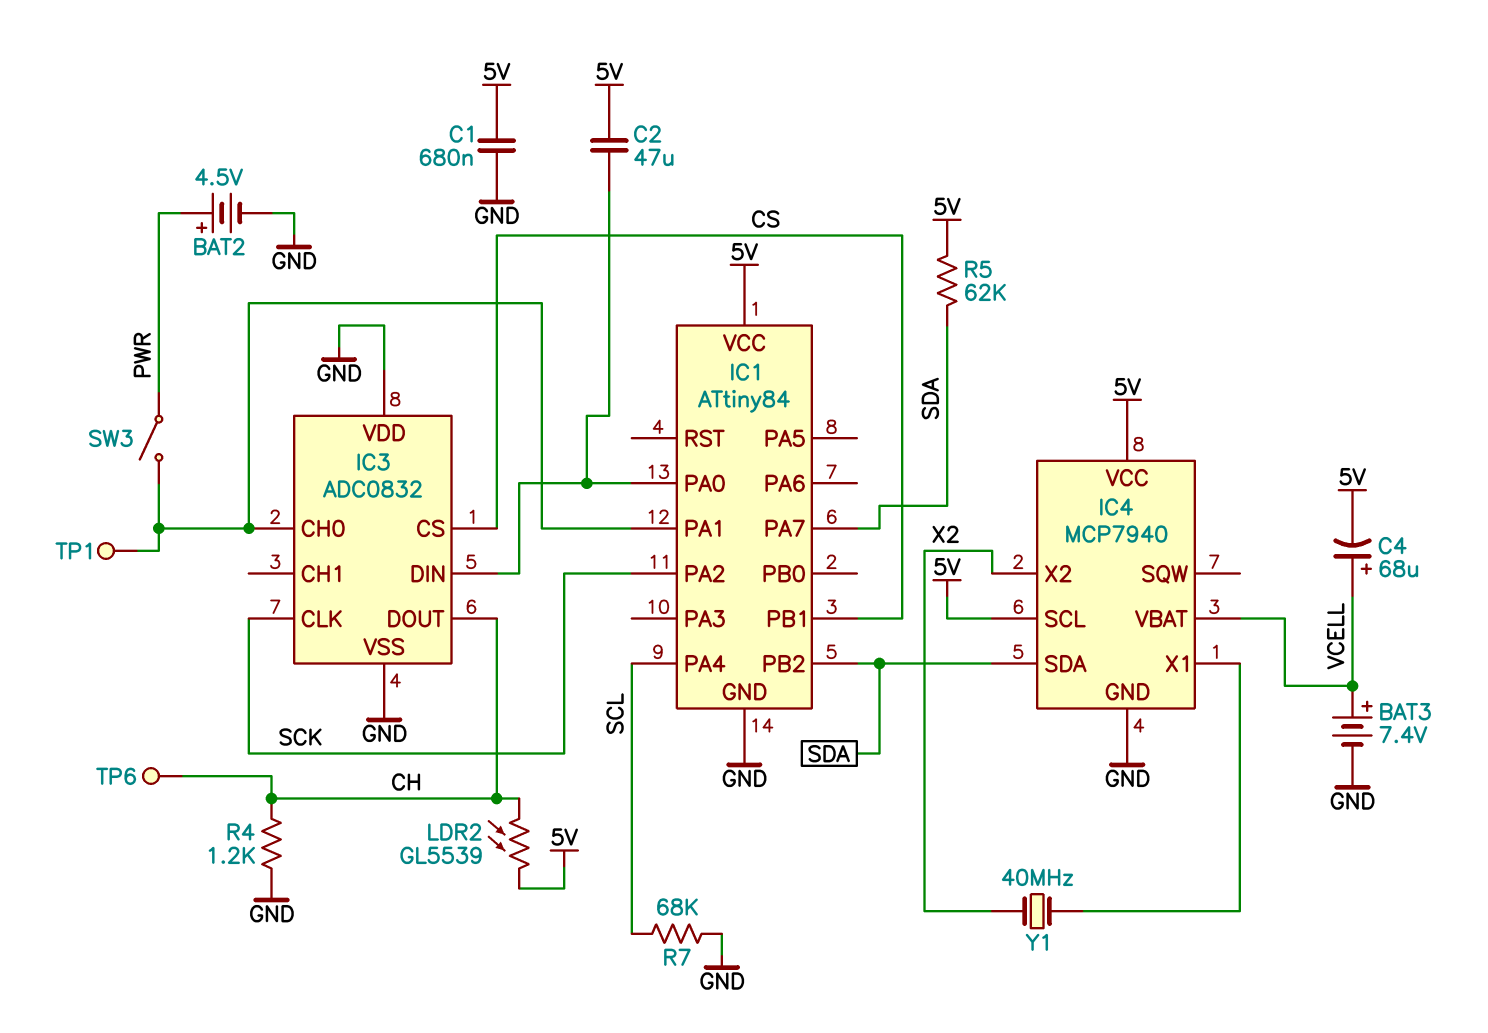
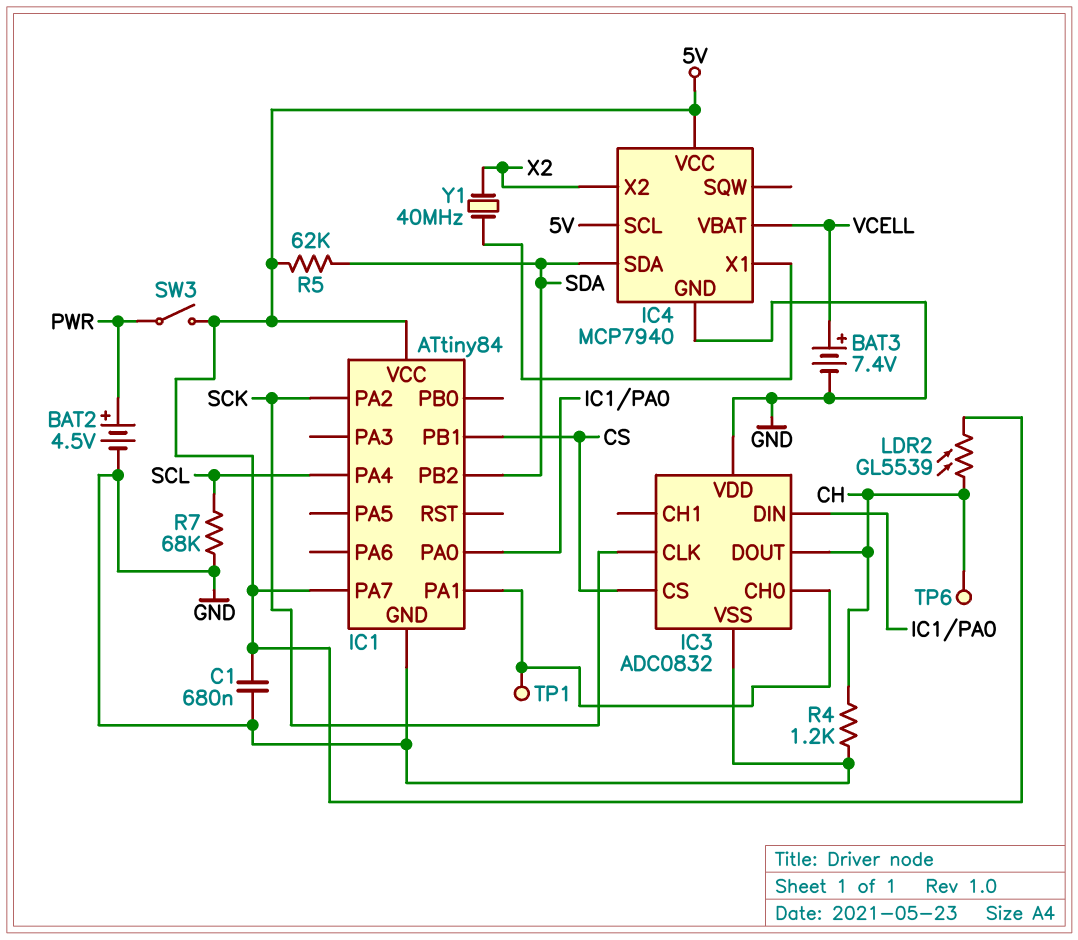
C2: 47uF (5V, IC1/PA0) -> none
C4: 68uF (plus VCELL, minus 5V) -> none
IC1 pin PA7: SDA -> 5V
SW3: switch (IC1/PA1, PWR) -> switch (5V, PWR)

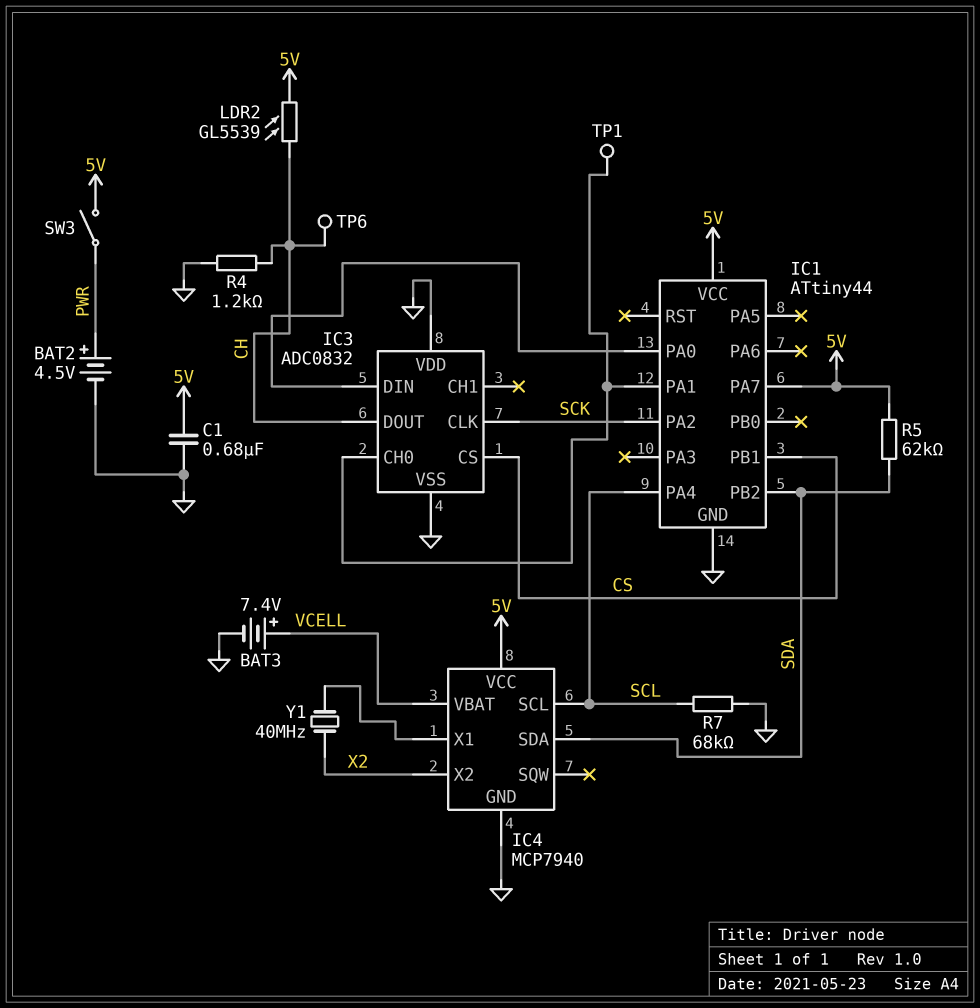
IC1: ATtiny84 -> ATtiny44
IC4 pin SCL: 5V -> SCL

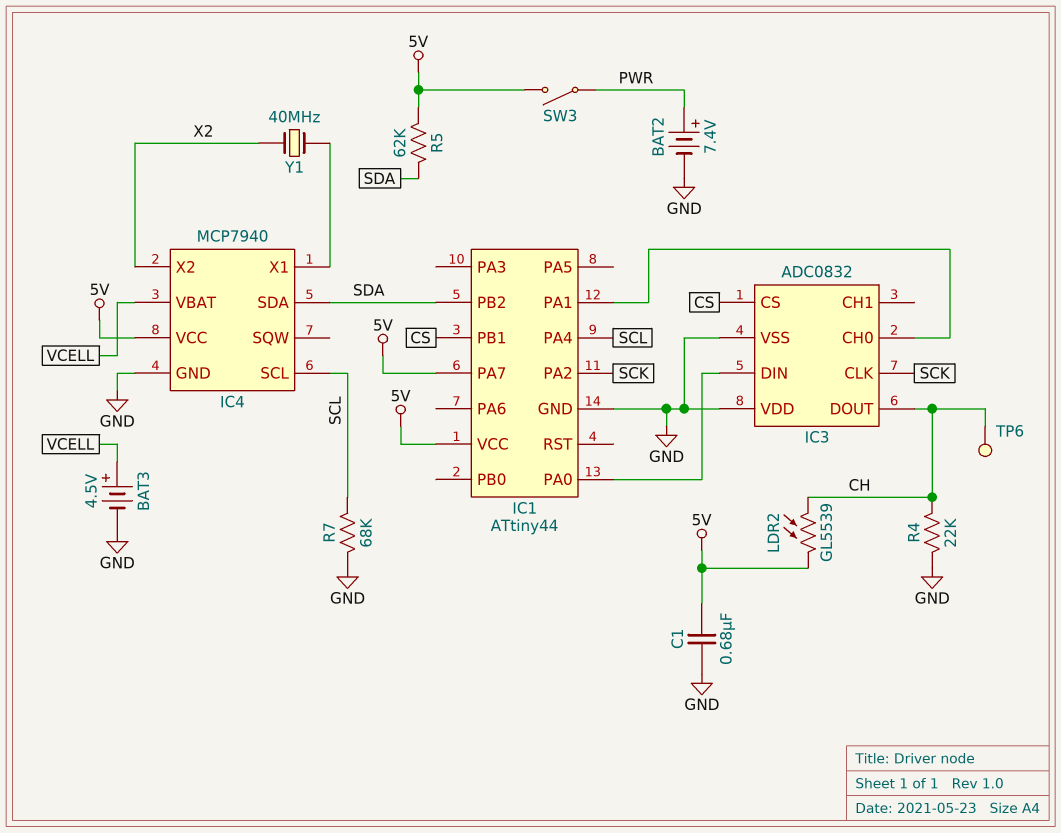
BAT2: 4.5V (plus PWR, minus GND) -> 7.4V (plus PWR, minus GND)
BAT3: 7.4V (plus VCELL, minus GND) -> 4.5V (plus VCELL, minus GND)
R4: 1.2k (CH, GND) -> 22k (CH, GND)
TP1: test point (IC1/PA1) -> none

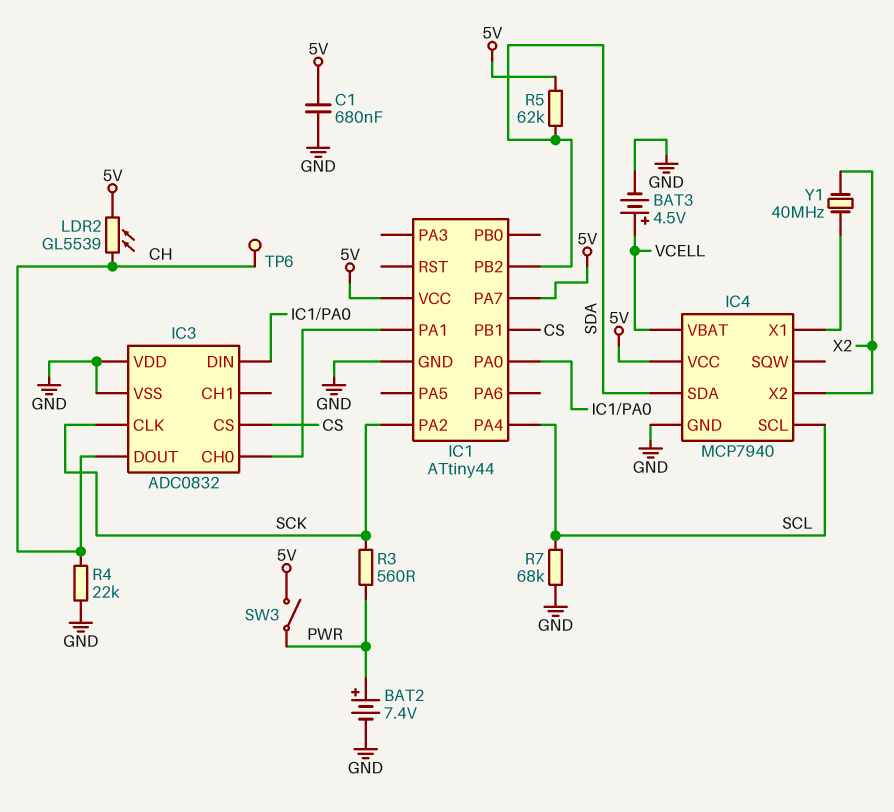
R3: none -> 560 (PWR, SCK)

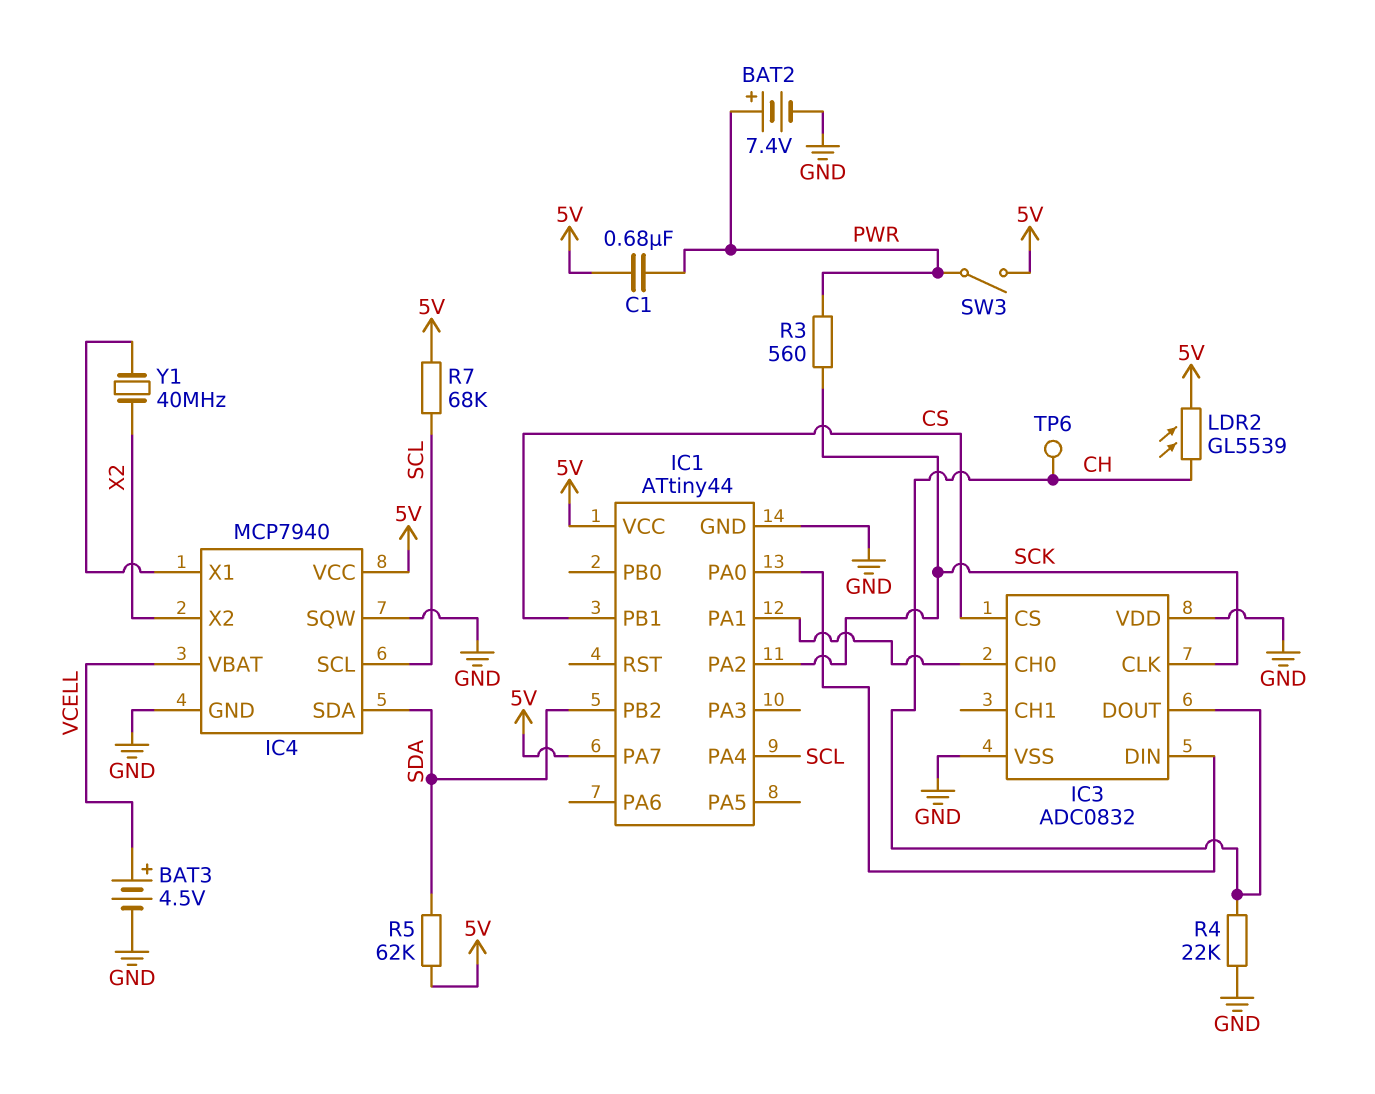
C1: 680nF (5V, GND) -> 680nF (5V, PWR)
IC4 pin SQW: none -> GND
R7: 68k (GND, SCL) -> 68k (5V, SCL)

